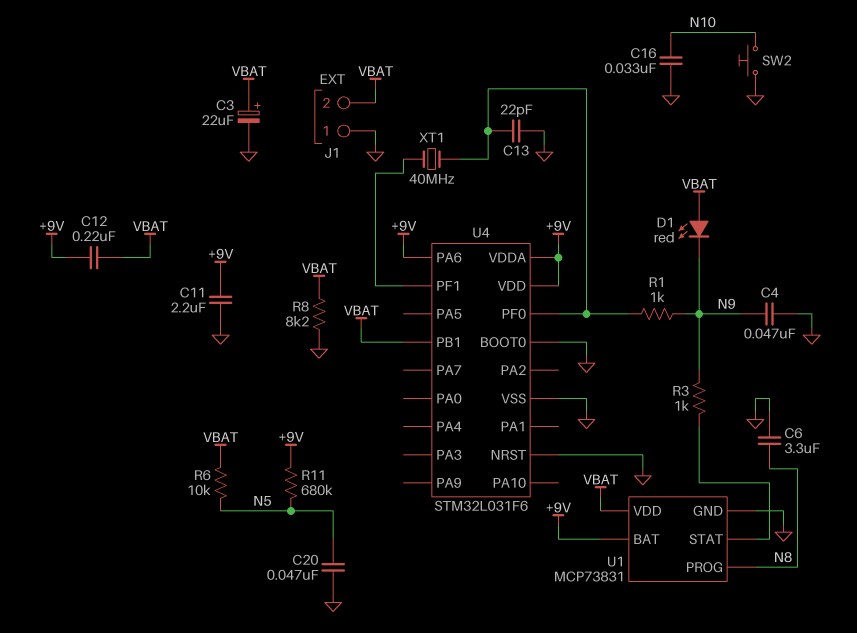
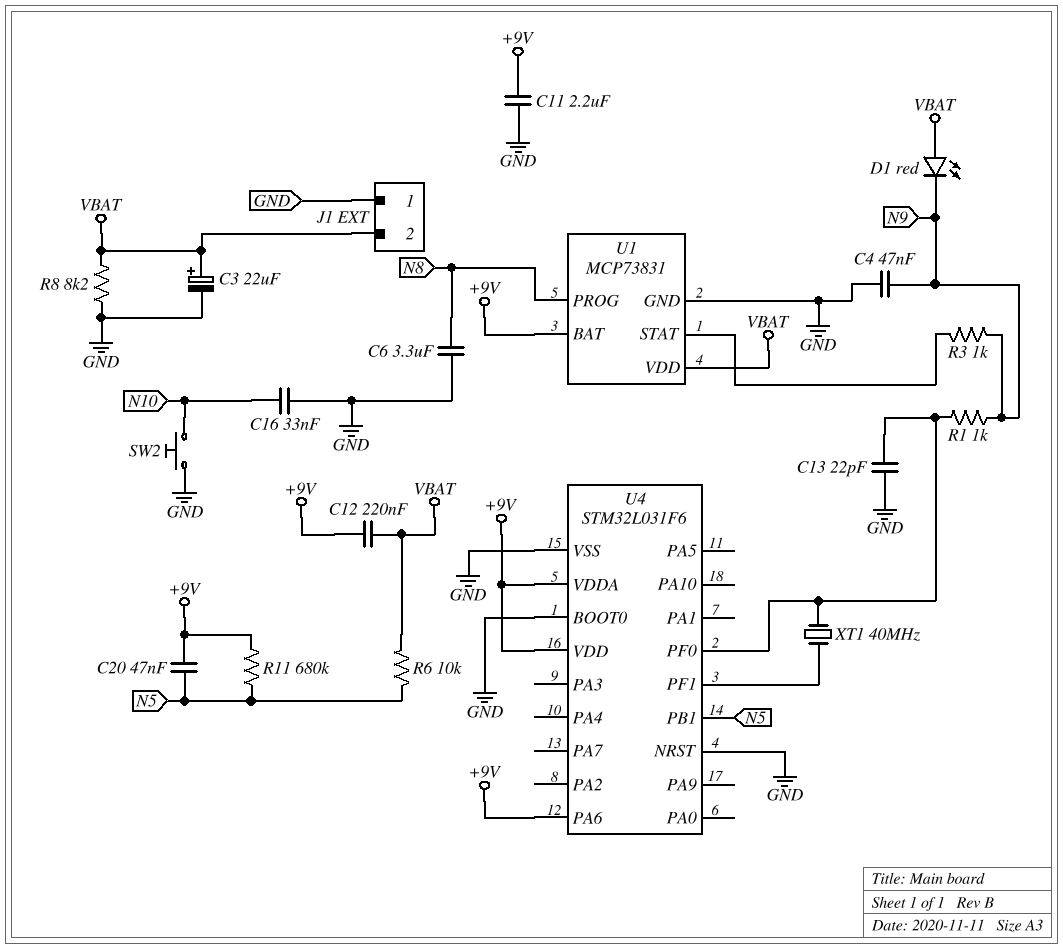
C20: 47nF (GND, N5) -> 47nF (+9V, N5)
U4 pin PB1: VBAT -> N5

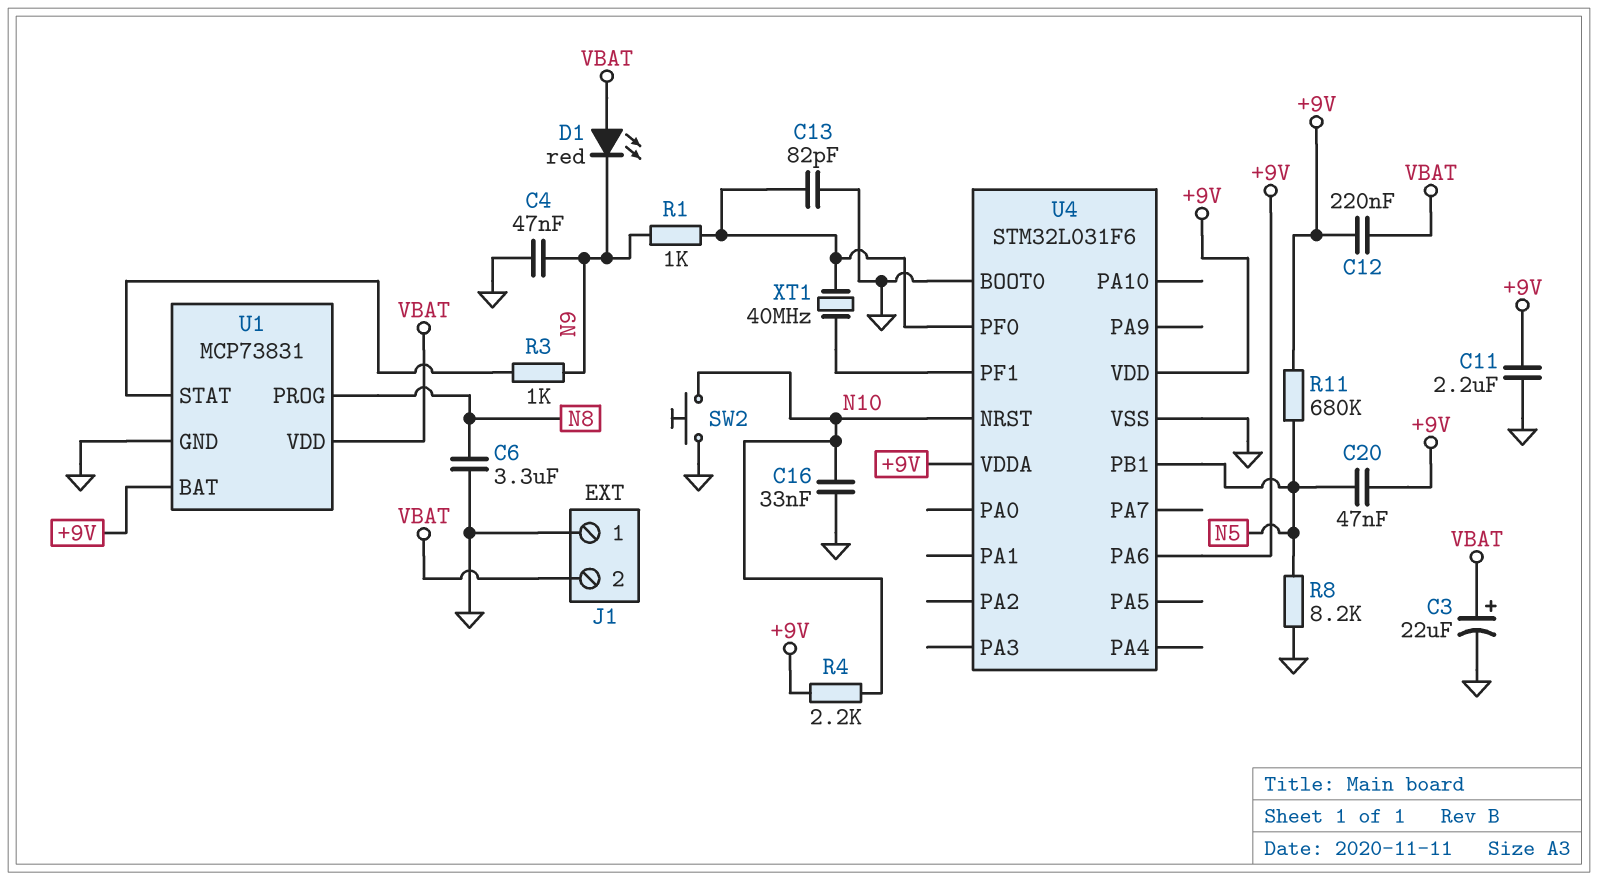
C13: 22pF (GND, U4/PF0) -> 82pF (GND, U4/PF0)
R4: none -> 2.2k (+9V, N10)
R6: 10k (N5, VBAT) -> none
R8: 8.2k (GND, VBAT) -> 8.2k (GND, N5)
U4 pin NRST: GND -> N10

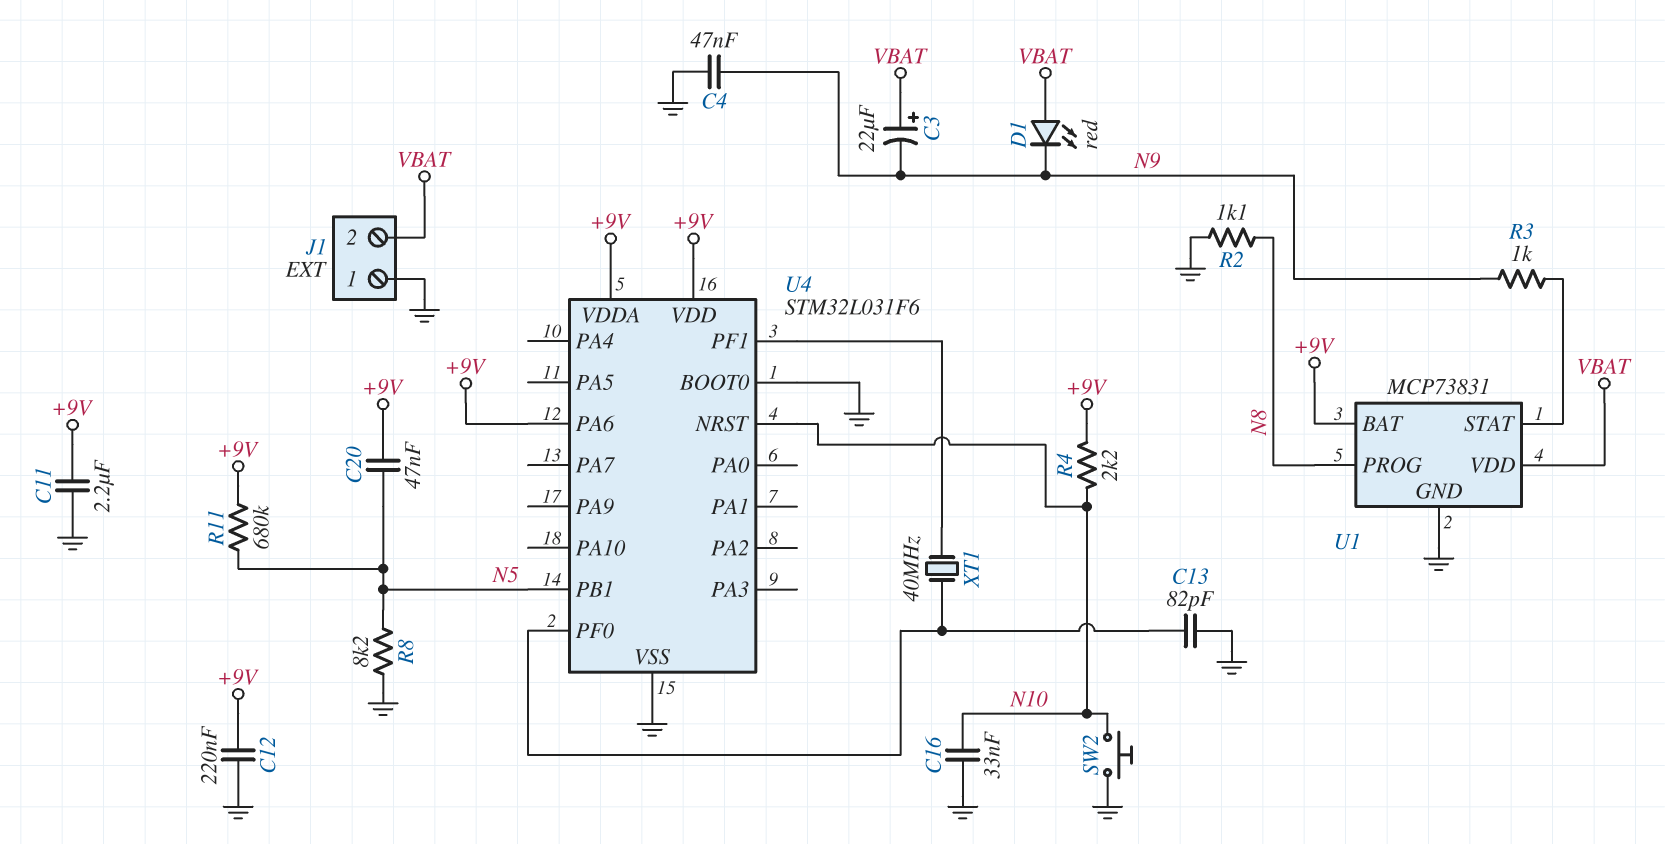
C3: 22uF (plus VBAT, minus GND) -> 22uF (plus VBAT, minus N9)
C6: 3.3uF (GND, N8) -> none
C12: 220nF (+9V, VBAT) -> 220nF (+9V, GND)
R1: 1k (N9, U4/PF0) -> none
R2: none -> 1.1k (GND, N8)

